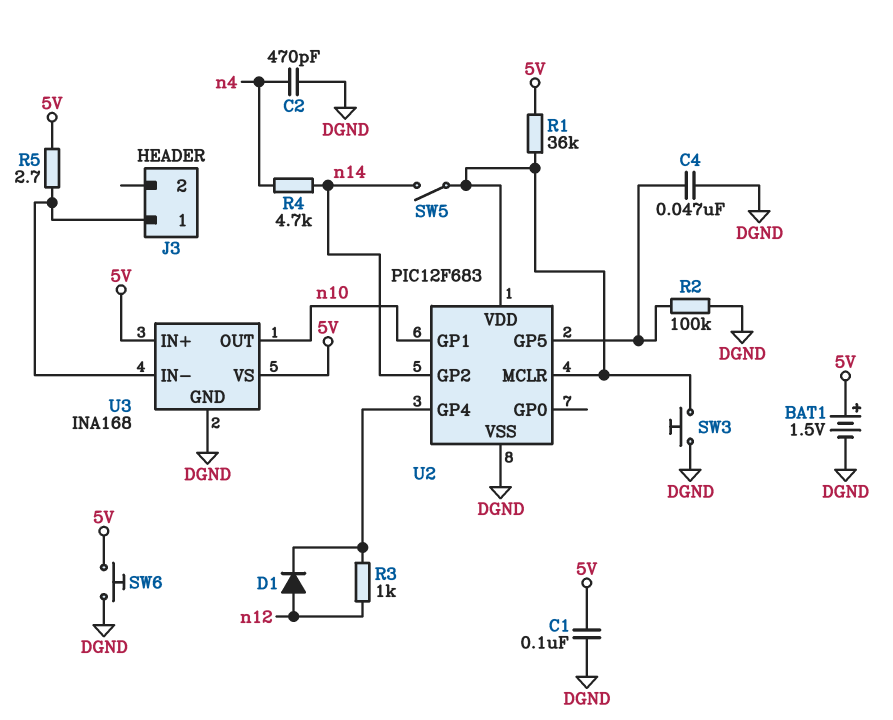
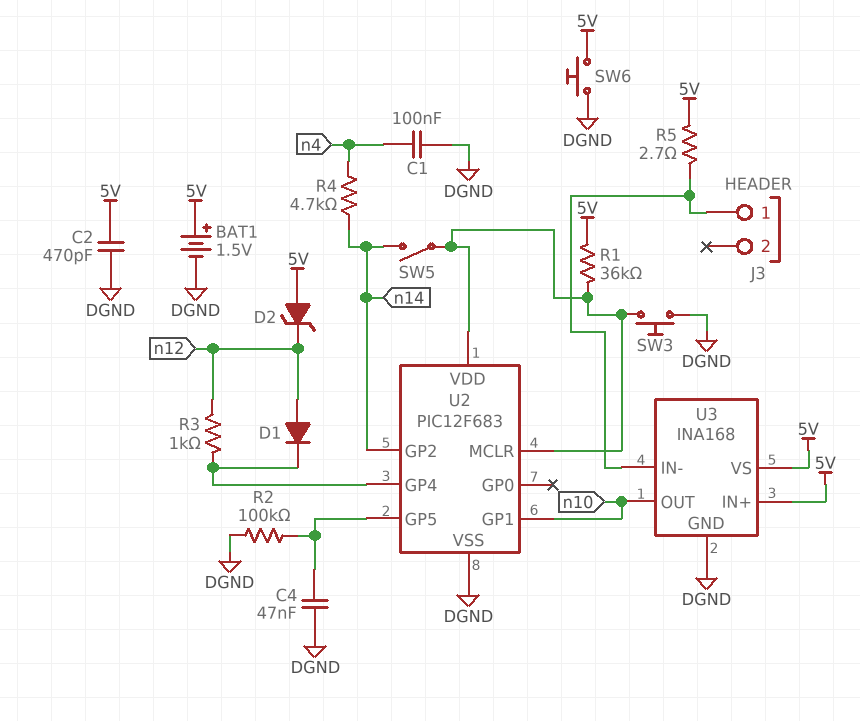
C1: 100nF (5V, DGND) -> 100nF (DGND, n4)
C2: 470pF (DGND, n4) -> 470pF (5V, DGND)
D2: none -> zener (A 5V, K n12)

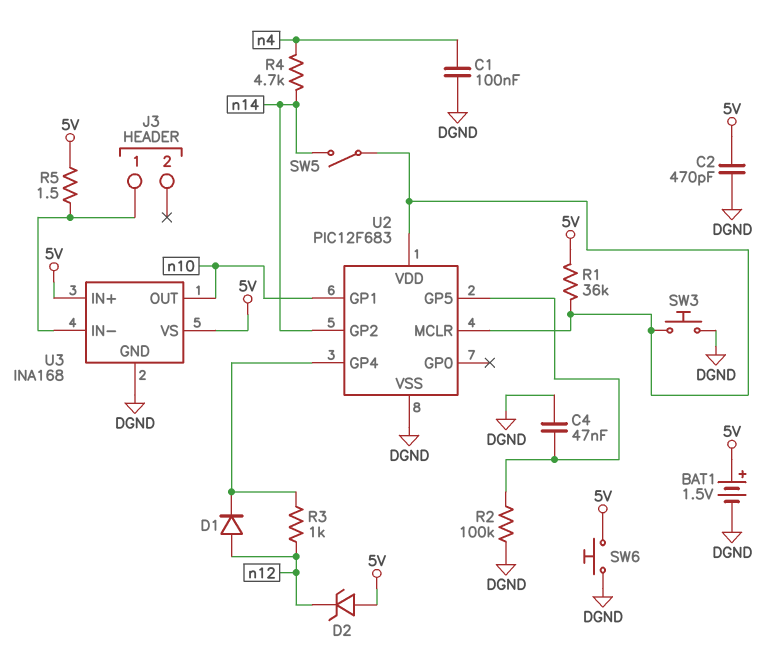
R5: 2.7 (5V, J3/1) -> 1.5 (5V, J3/1)

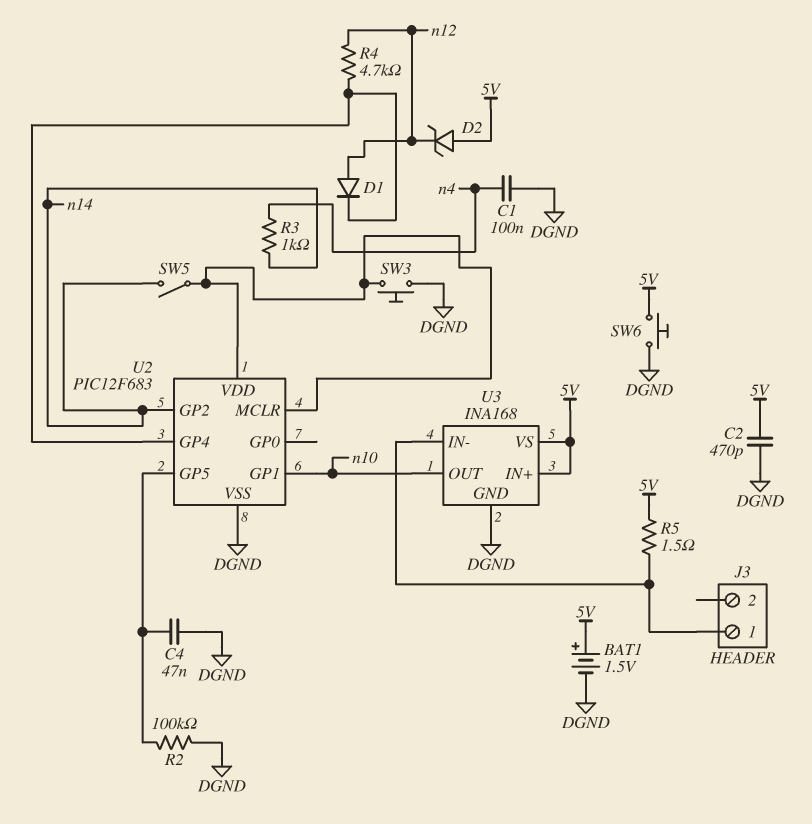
R1: 36k (5V, U2/MCLR) -> none
R3: 1k (U2/GP4, n12) -> 1k (n4, n14)
R4: 4.7k (n4, n14) -> 4.7k (U2/GP4, n12)

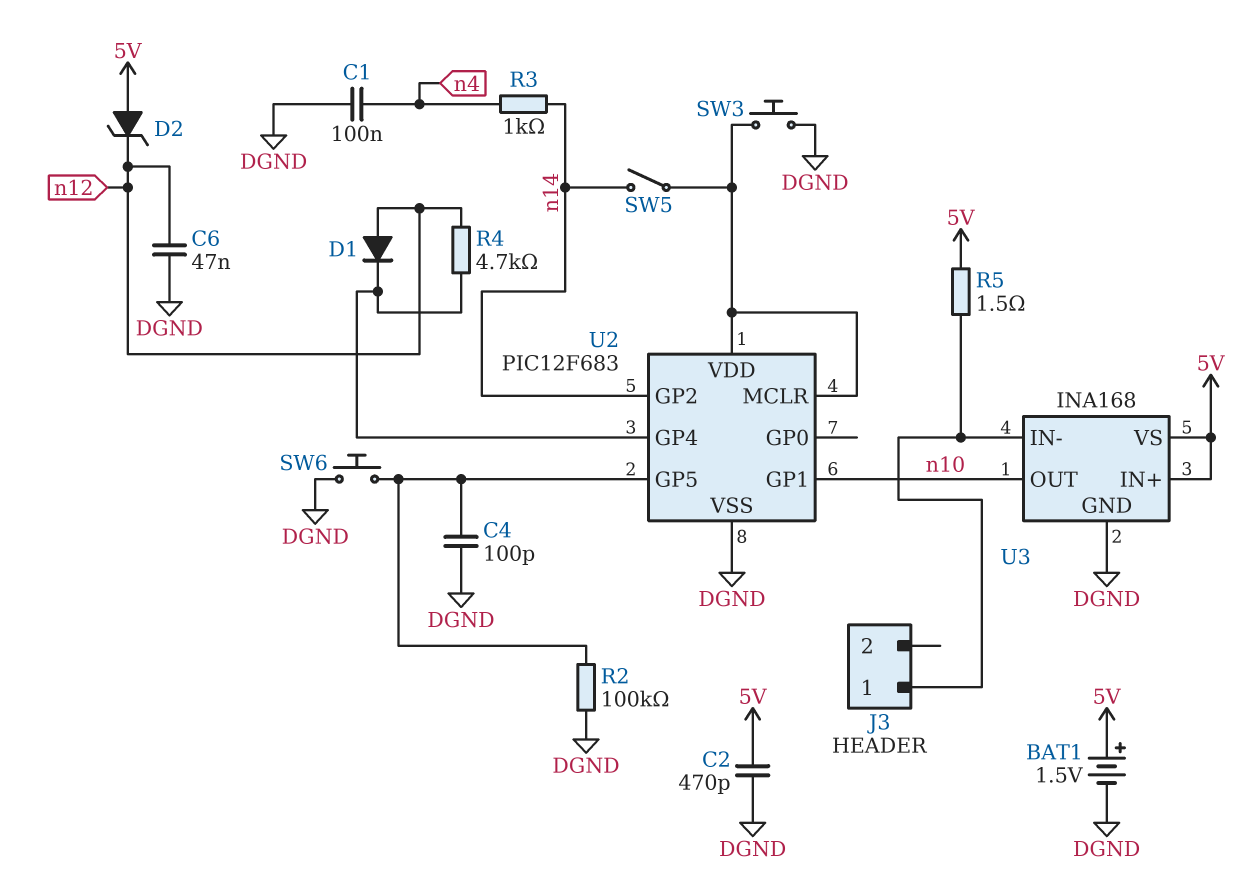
C4: 47nF (DGND, U2/GP5) -> 100pF (DGND, U2/GP5)
C6: none -> 47nF (DGND, n12)
SW6: button (5V, DGND) -> button (DGND, U2/GP5)

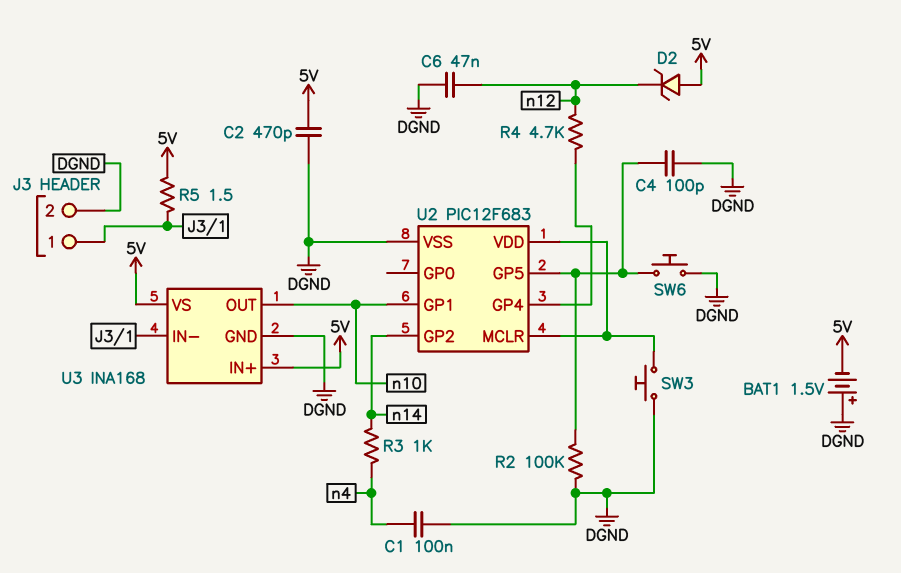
BAT1: 1.5V (plus 5V, minus DGND) -> 1.5V (plus DGND, minus 5V)
D1: diode (A n12, K U2/GP4) -> none
J3 pin 2: none -> DGND
SW5: switch (U2/MCLR, n14) -> none

